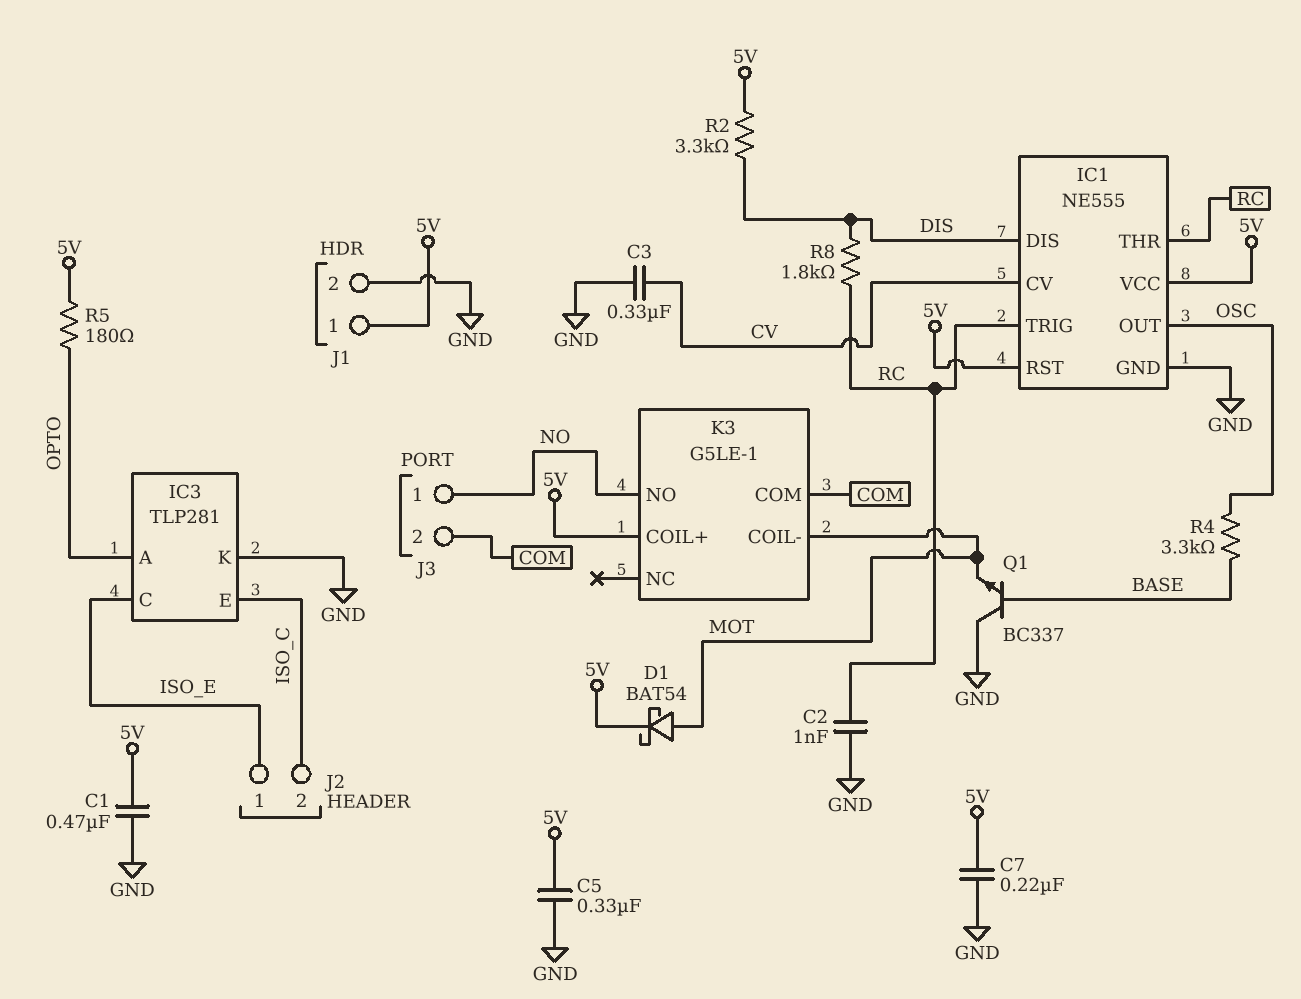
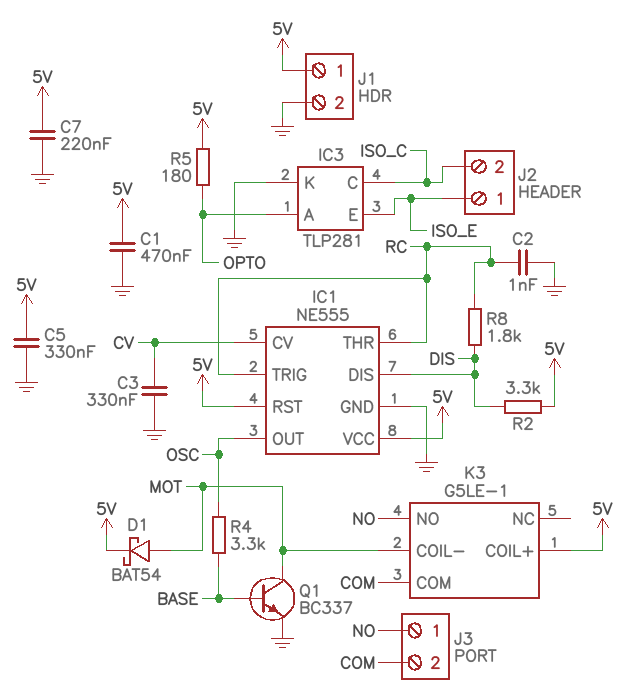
IC3 pin C: ISO_E -> ISO_C
IC3 pin E: ISO_C -> ISO_E
Q1: NPN BC337 (B BASE, C GND, E MOT) -> NPN BC337 (B BASE, C MOT, E GND)

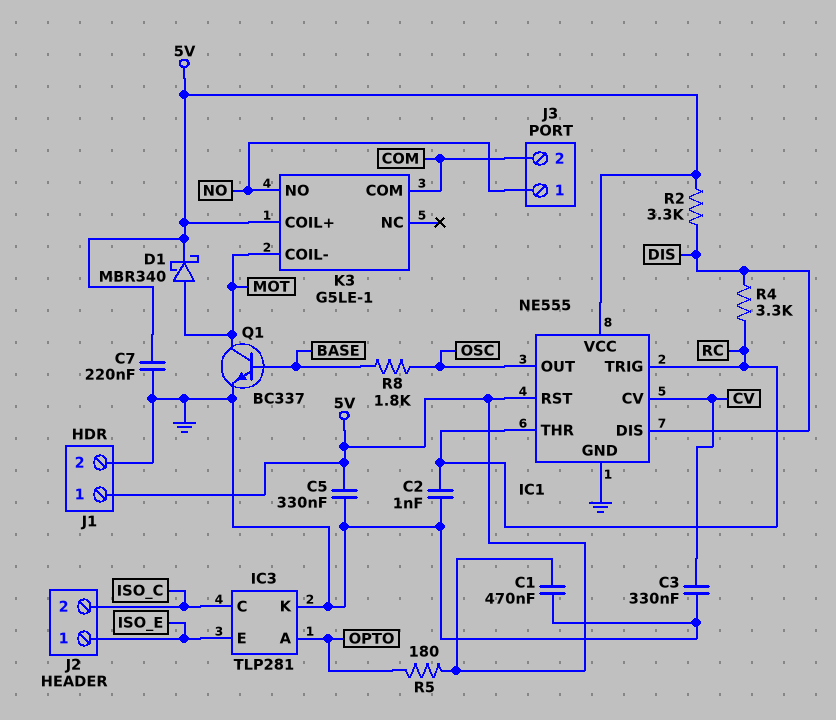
D1: schottky BAT54 (A MOT, K 5V) -> schottky MBR340 (A MOT, K 5V)
R4: 3.3k (BASE, OSC) -> 3.3k (DIS, RC)
R8: 1.8k (DIS, RC) -> 1.8k (BASE, OSC)

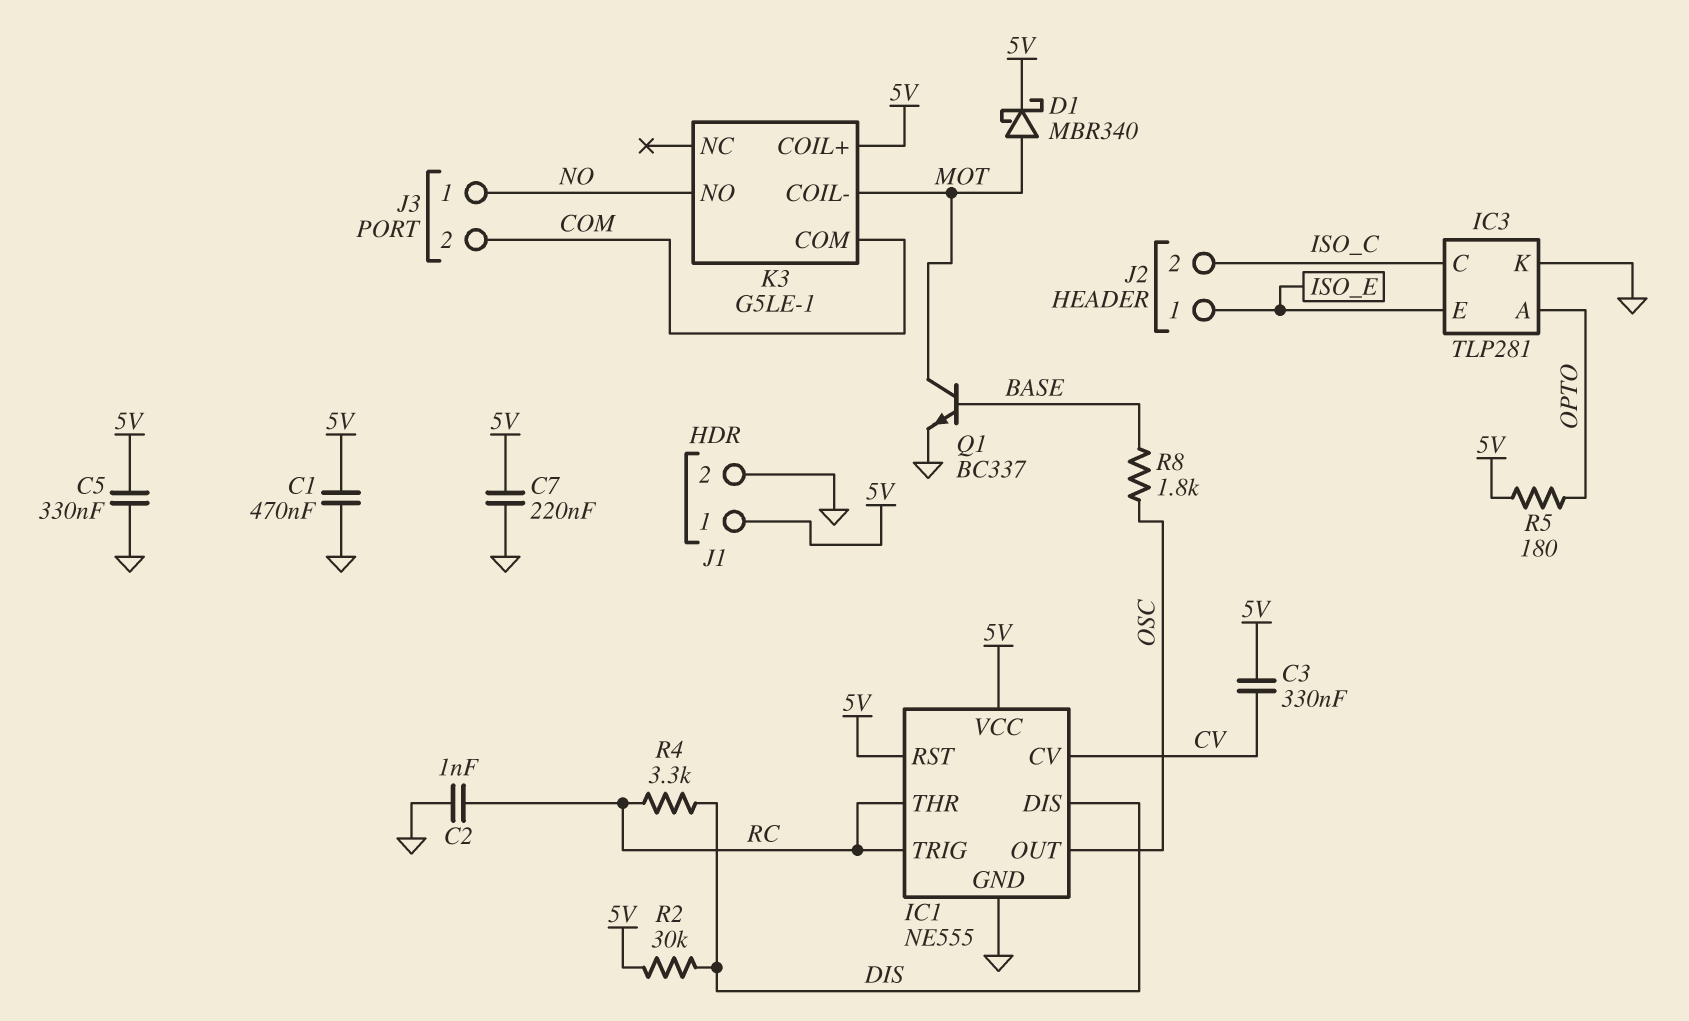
C3: 330nF (CV, GND) -> 330nF (5V, CV)
R2: 3.3k (5V, DIS) -> 30k (5V, DIS)

